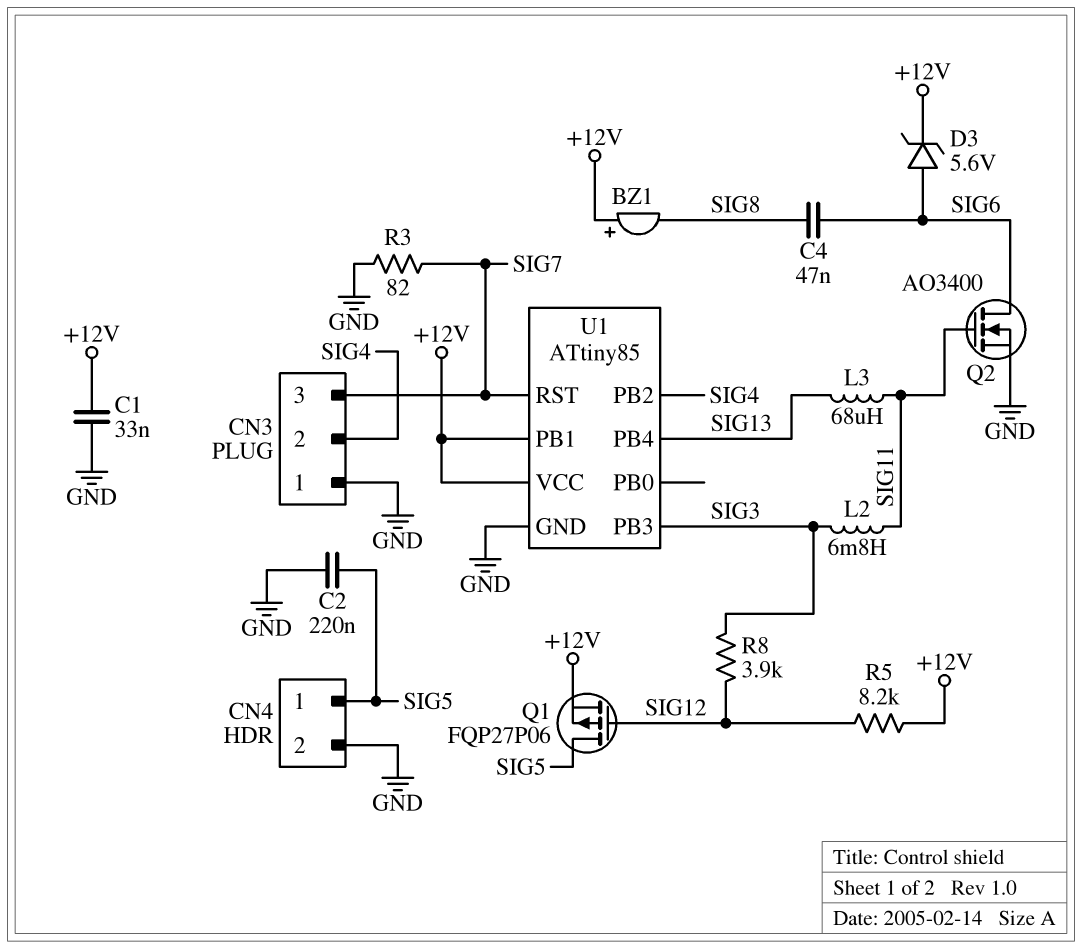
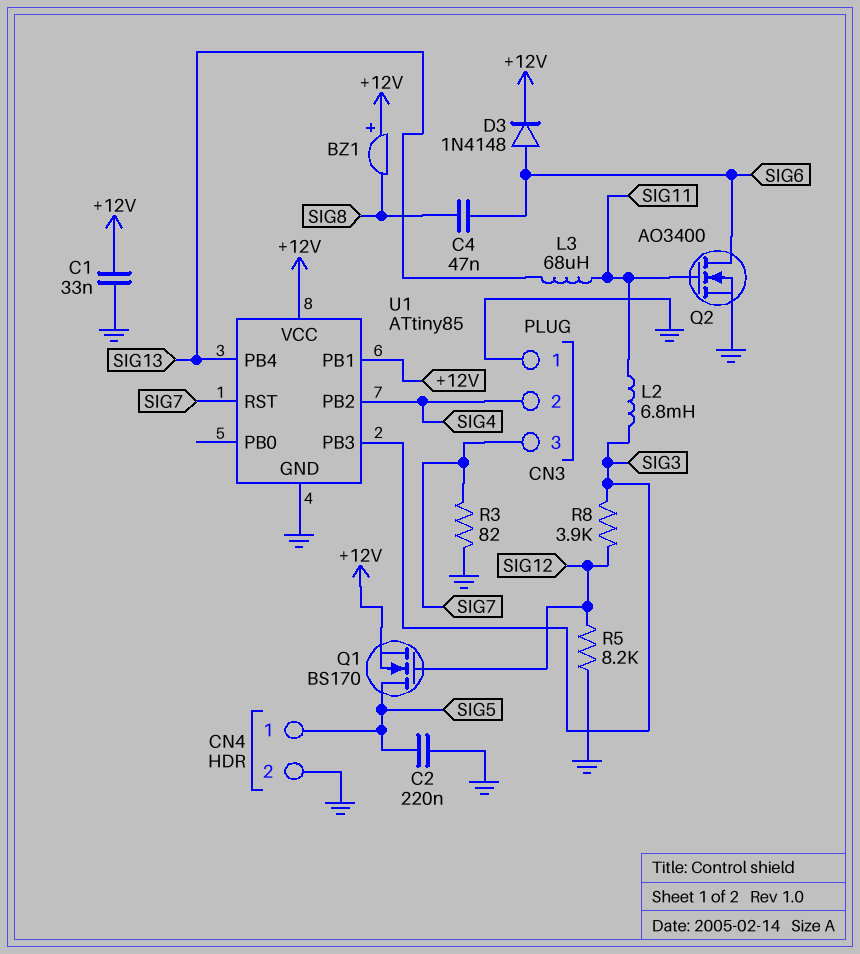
D3: zener 5.6V (A SIG6, K +12V) -> diode 1N4148 (A SIG6, K +12V)
Q1: PMOS FQP27P06 (G SIG12, D SIG5, S +12V) -> NMOS BS170 (G SIG12, D SIG5, S +12V)
R5: 8.2k (+12V, SIG12) -> 8.2k (GND, SIG12)

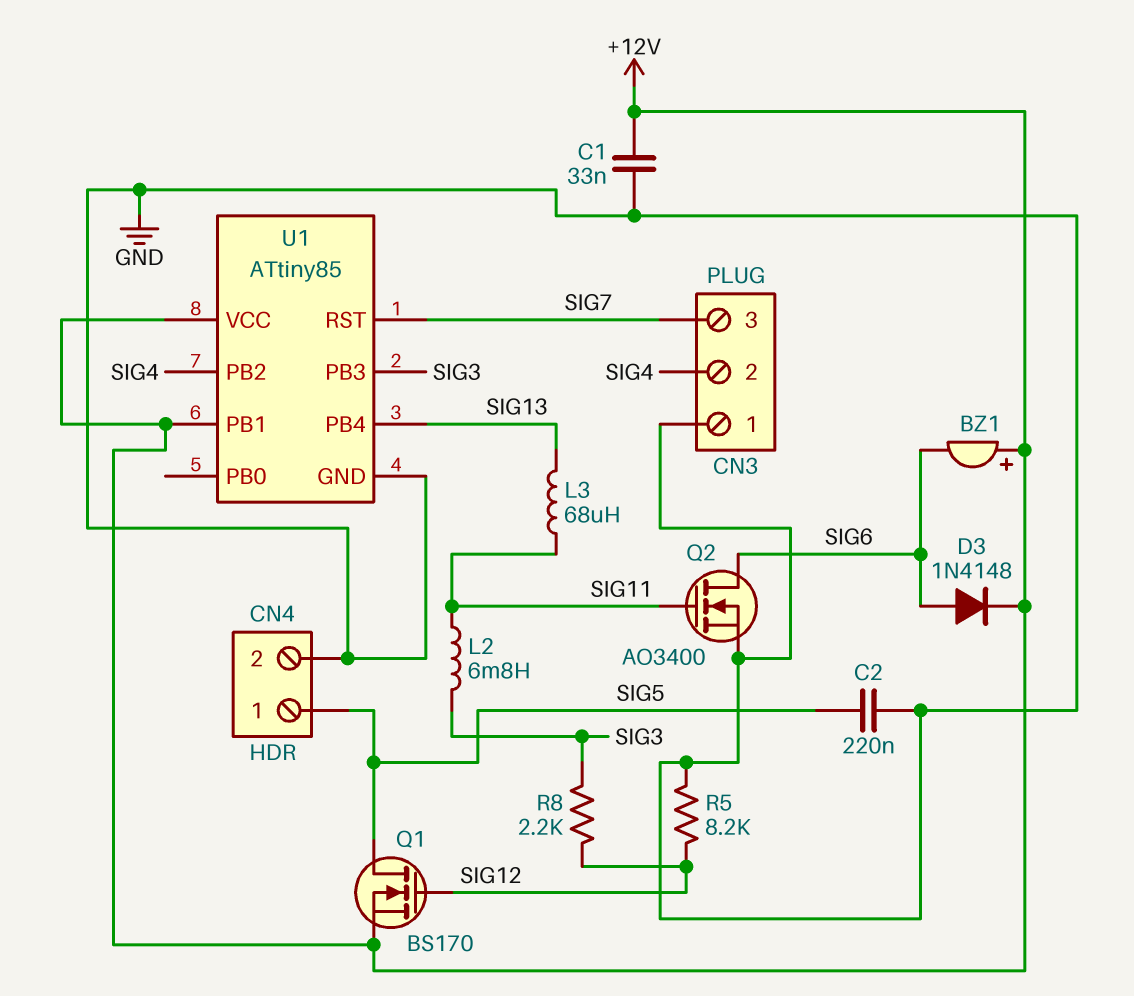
BZ1: buzzer (plus +12V, minus SIG8) -> buzzer (plus +12V, minus SIG6)
C4: 47nF (SIG6, SIG8) -> none
R3: 82 (GND, SIG7) -> none
R8: 3.9k (SIG3, SIG12) -> 2.2k (SIG3, SIG12)

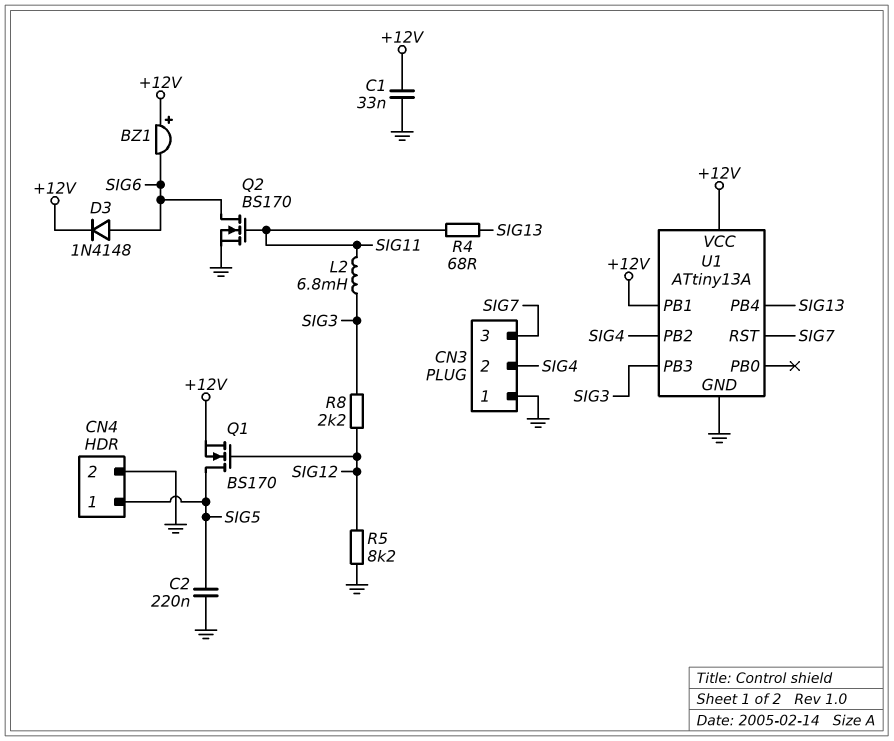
L3: 68uH (SIG11, SIG13) -> none
Q2: NMOS AO3400 (G SIG11, D SIG6, S GND) -> NMOS BS170 (G SIG11, D SIG6, S GND)
R4: none -> 68 (SIG11, SIG13)
U1: ATtiny85 -> ATtiny13A

